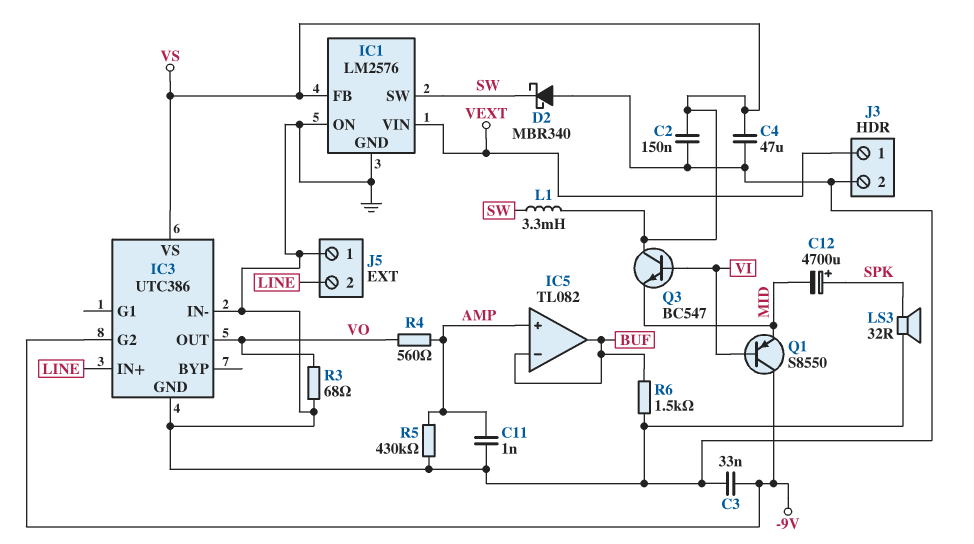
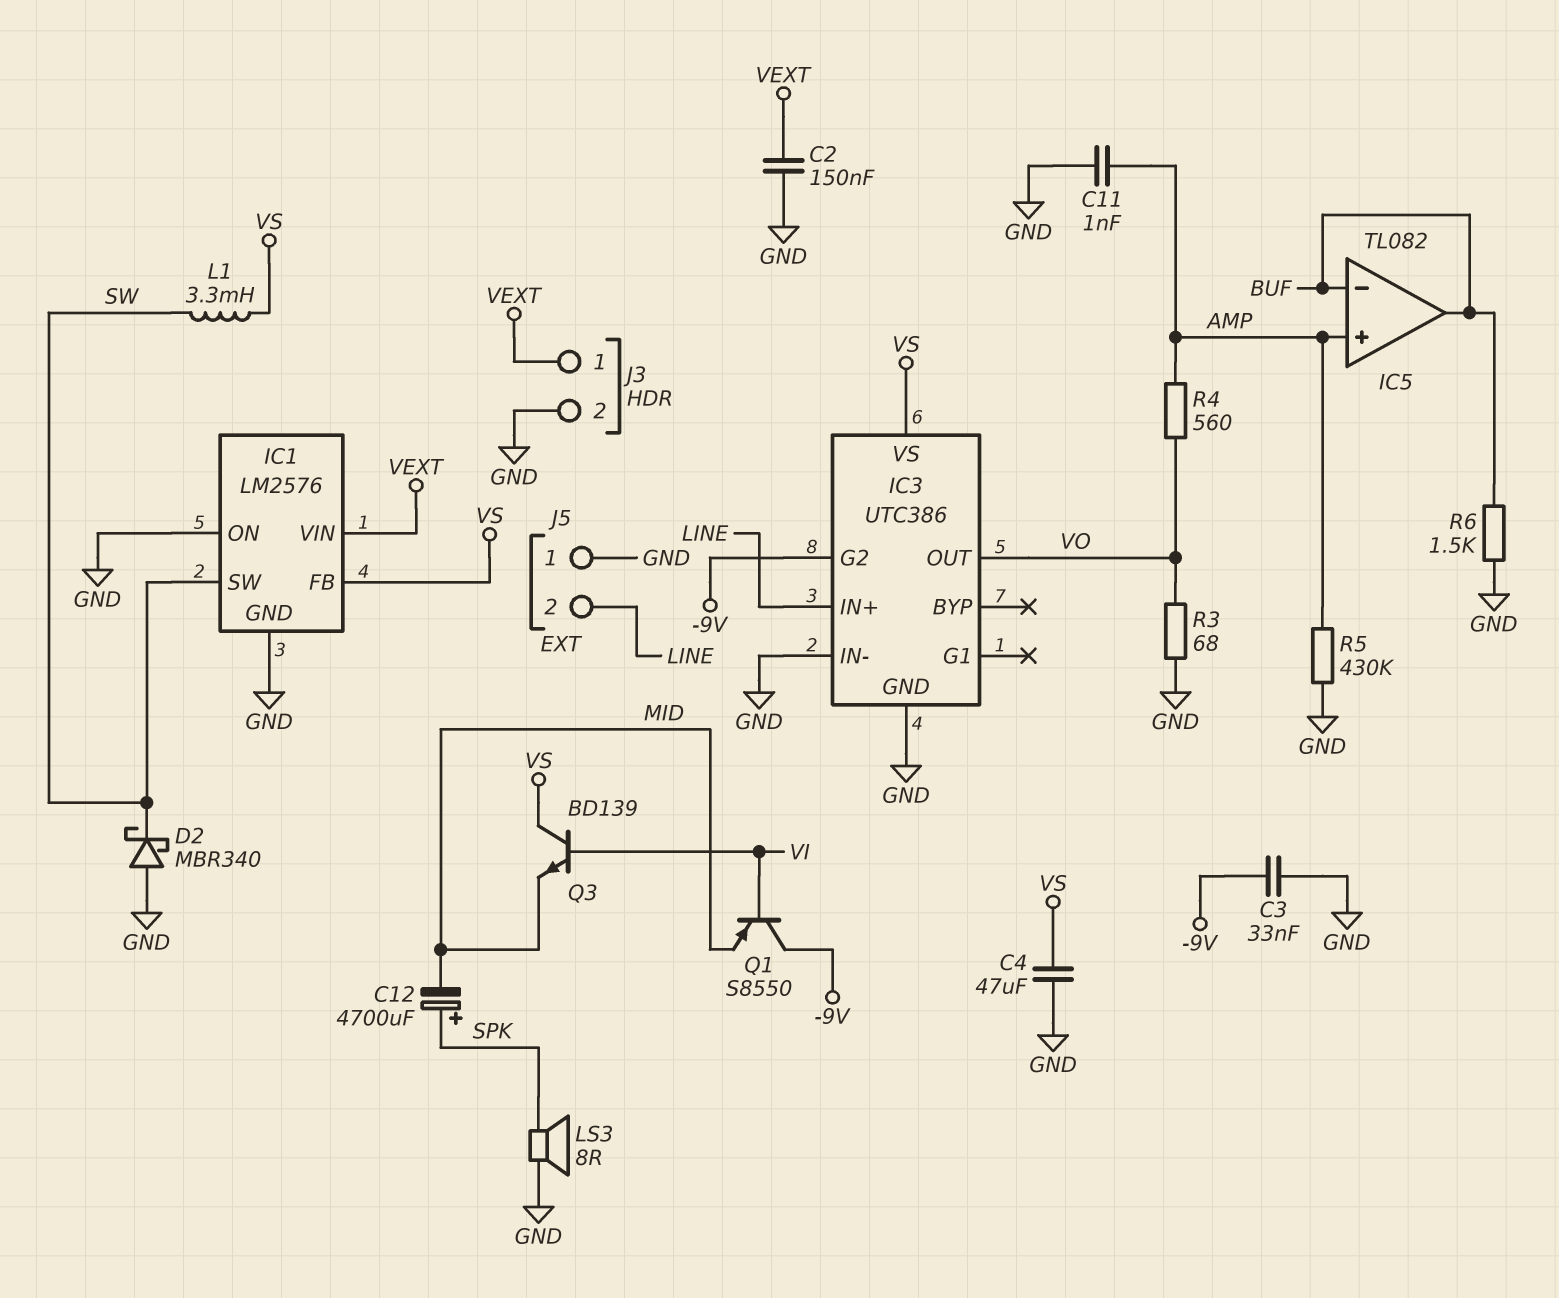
C2: 150nF (GND, VS) -> 150nF (GND, VEXT)
LS3: speaker 32R (GND, SPK) -> speaker 8R (GND, SPK)
Q3: NPN BC547 (B VI, C VS, E MID) -> NPN BD139 (B VI, C VS, E MID)

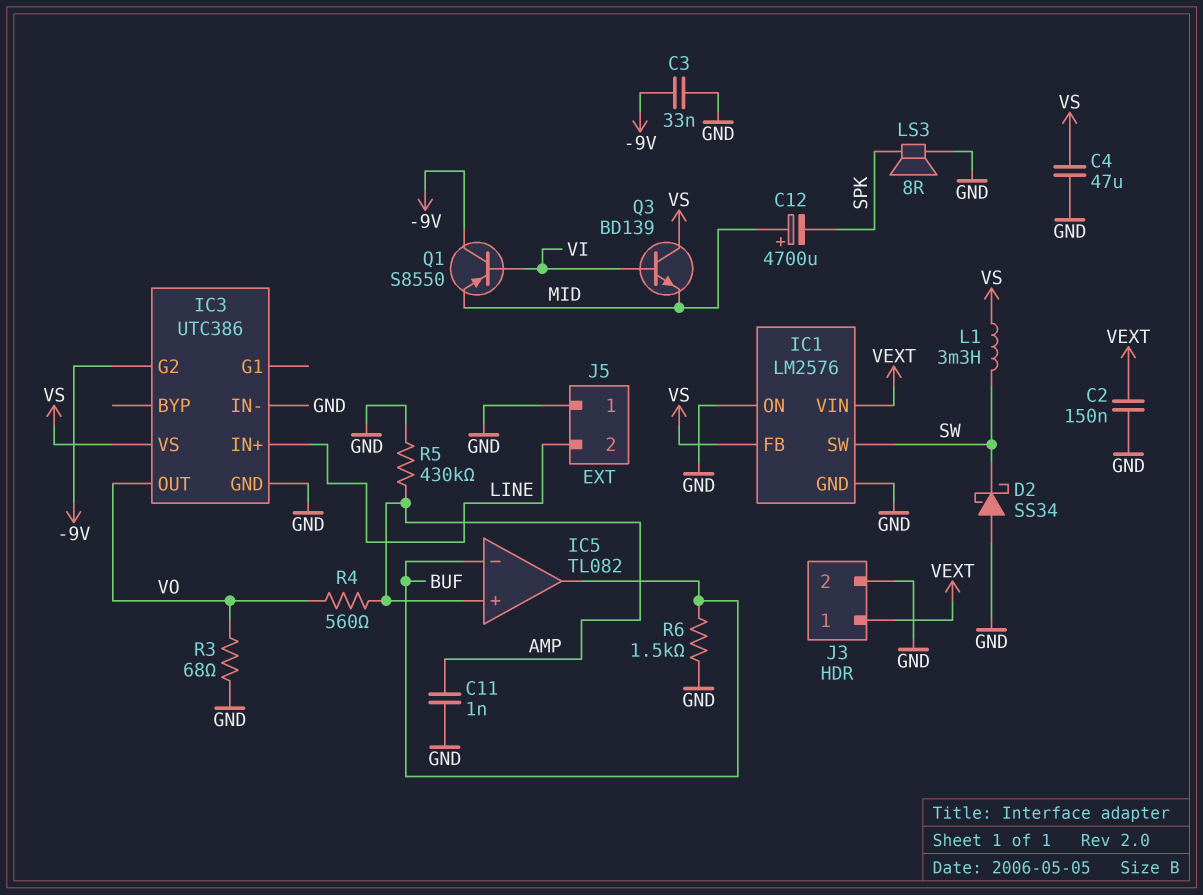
C12: 4700uF (plus SPK, minus MID) -> 4700uF (plus MID, minus SPK)
D2: schottky MBR340 (A GND, K SW) -> schottky SS34 (A GND, K SW)

